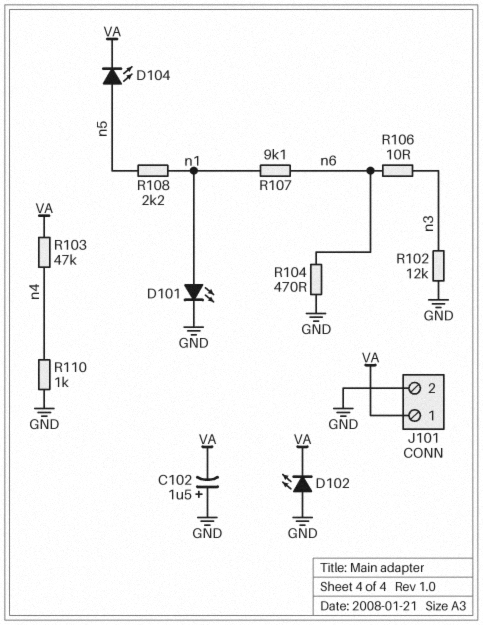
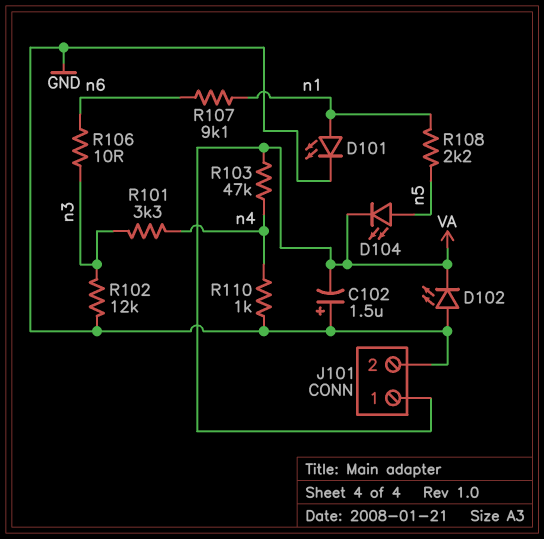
R101: none -> 3.3k (n3, n4)
R104: 470 (GND, n6) -> none

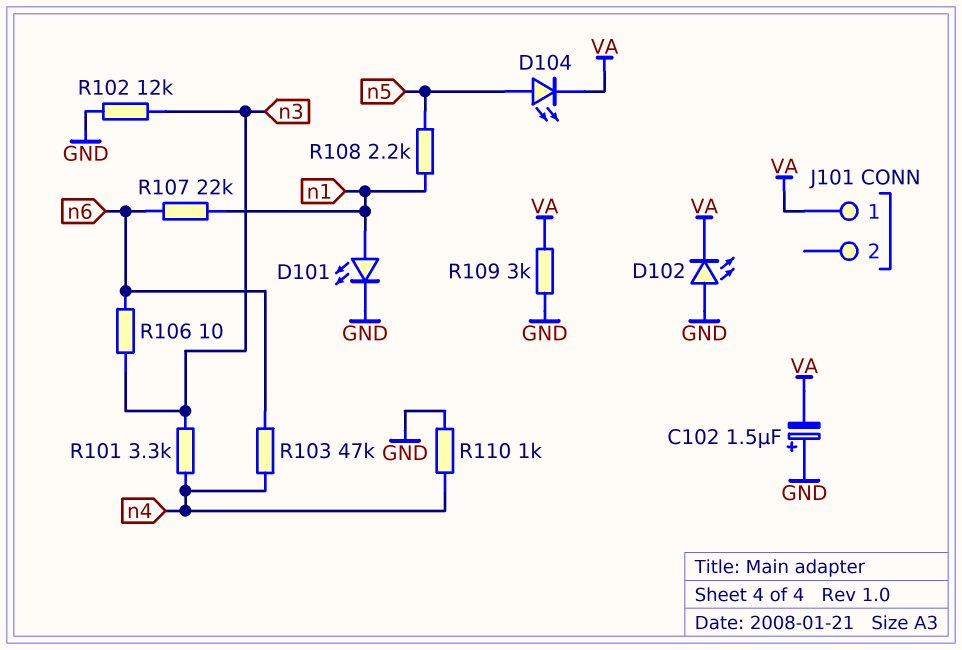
J101 pin 2: GND -> none
R103: 47k (VA, n4) -> 47k (n4, n6)
R107: 9.1k (n1, n6) -> 22k (n1, n6)
R109: none -> 3k (GND, VA)

